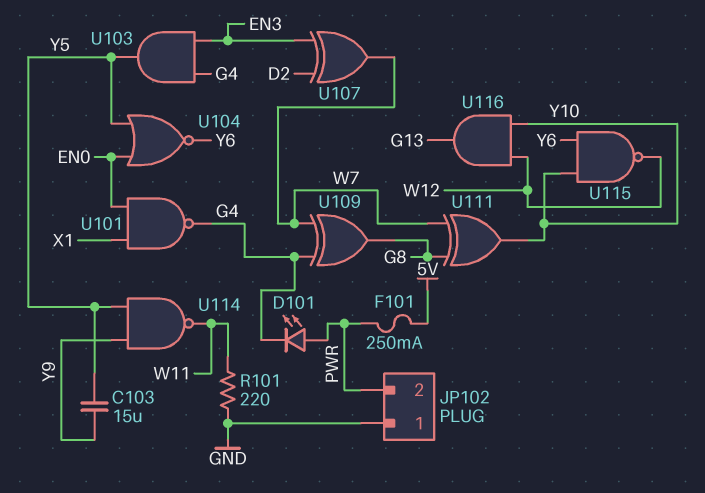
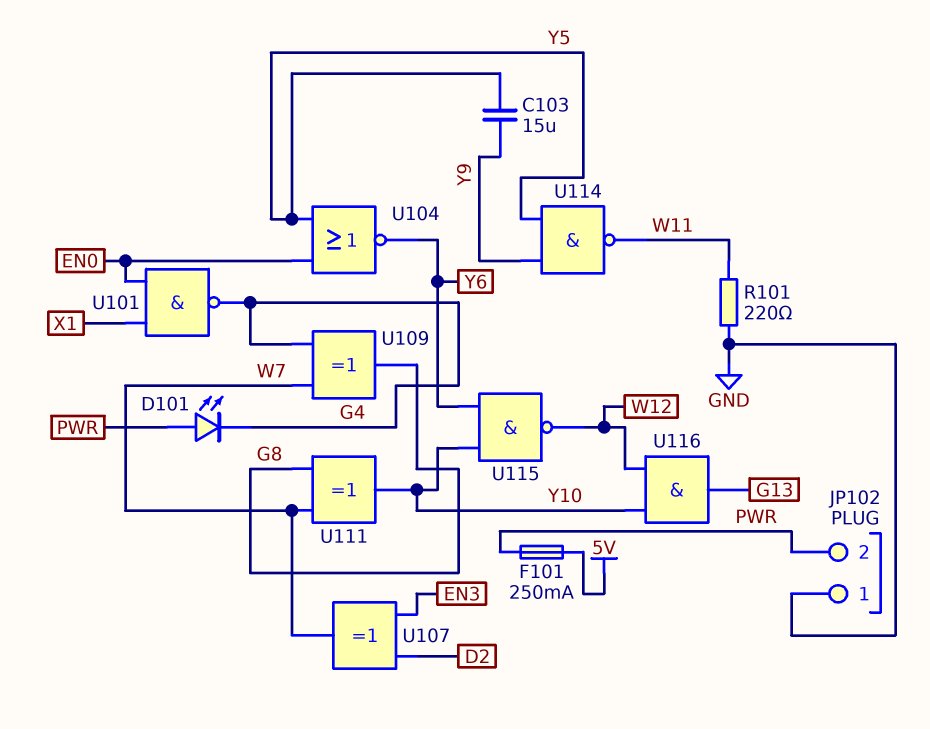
U103: AND (in EN3, in G4, out Y5) -> none

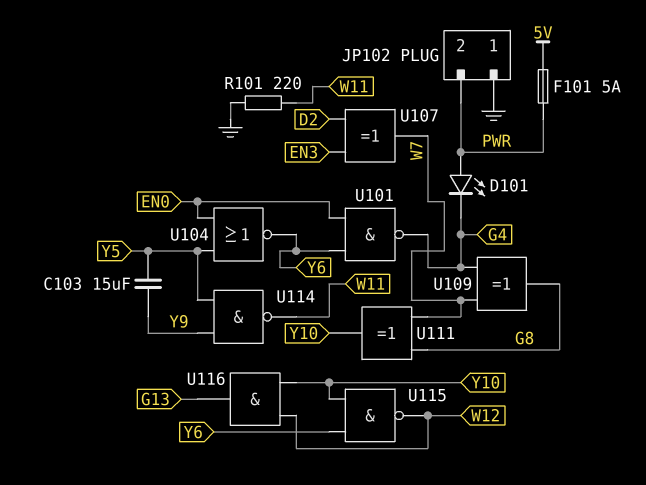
F101: 250mA (5V, PWR) -> 5A (5V, PWR)
U101: NAND (in EN0, in X1, out G4) -> NAND (in EN0, in Y6, out G4)

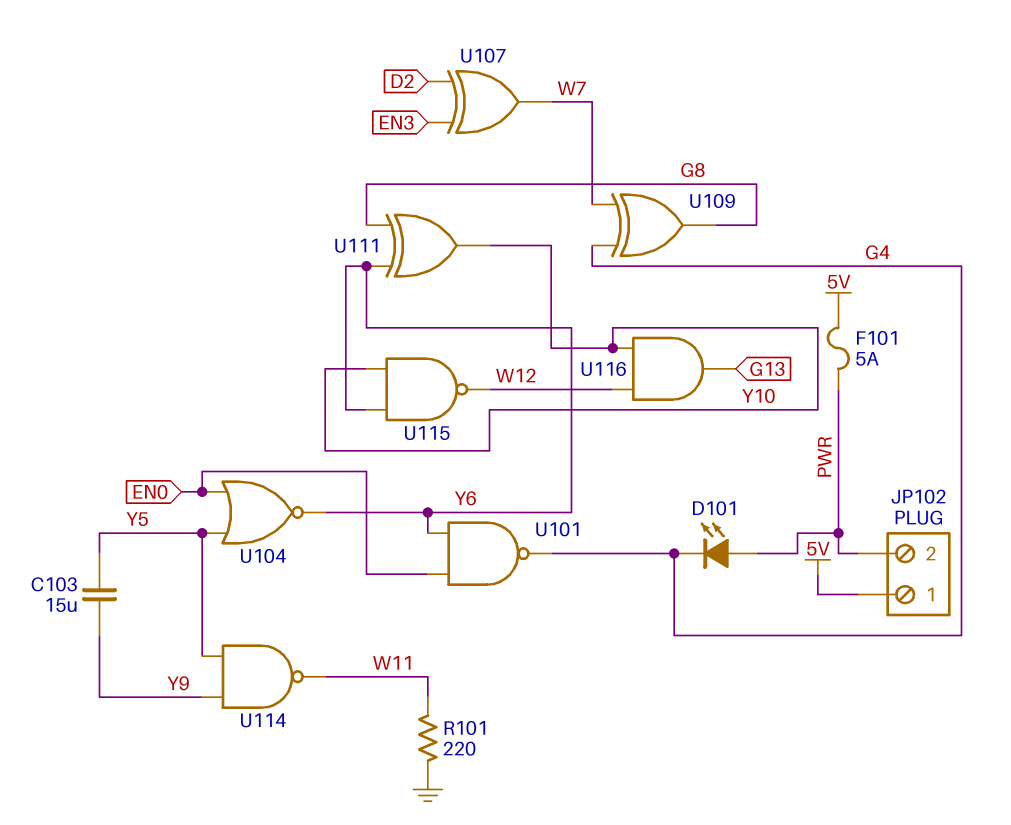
JP102 pin 1: GND -> 5V
U111: XOR (in G8, in W7, out Y10) -> XOR (in G8, in Y6, out Y10)

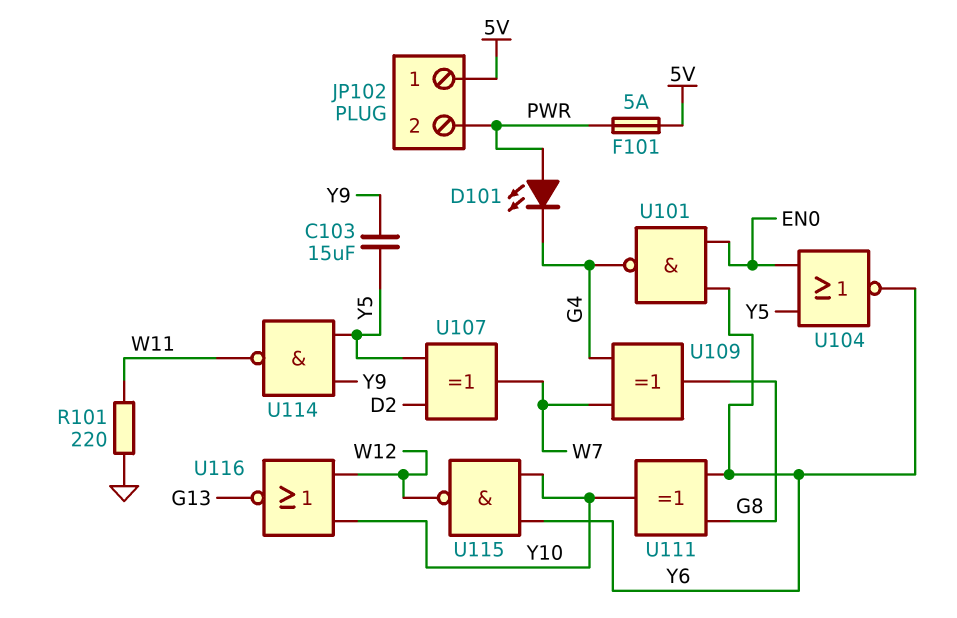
U107: XOR (in D2, in EN3, out W7) -> XOR (in D2, in Y5, out W7)
U116: AND (in W12, in Y10, out G13) -> NOR (in W12, in Y10, out G13)

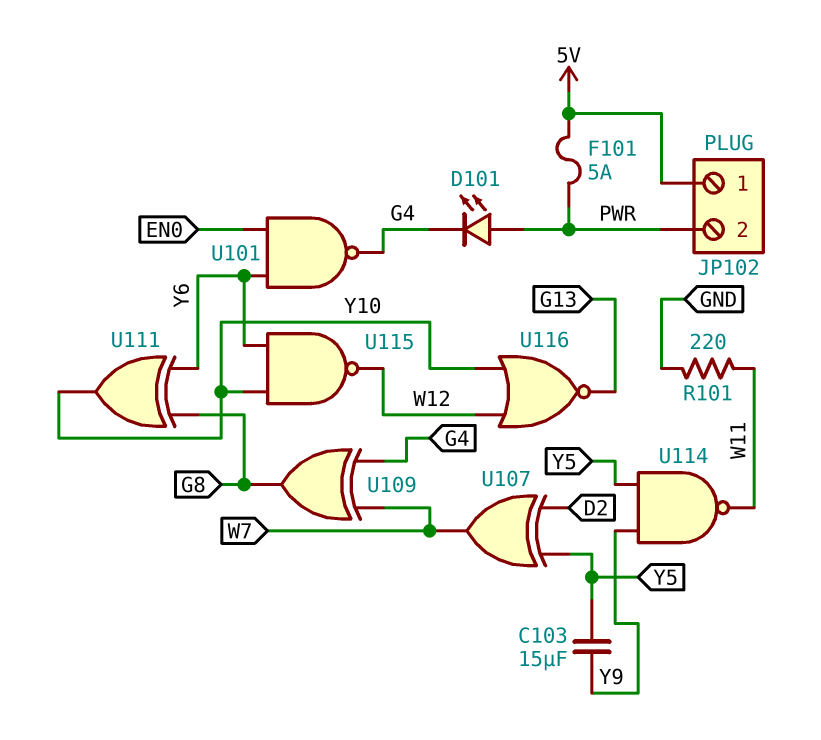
U104: NOR (in EN0, in Y5, out Y6) -> none

